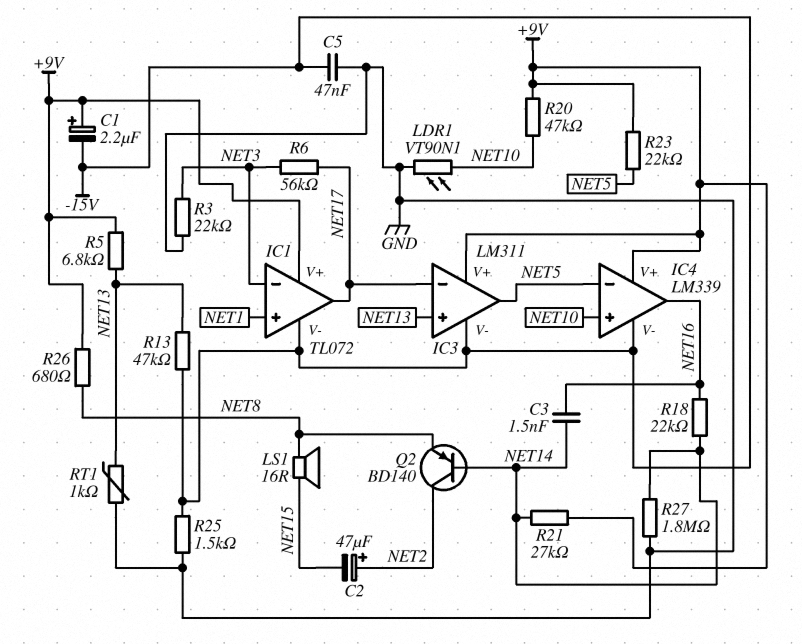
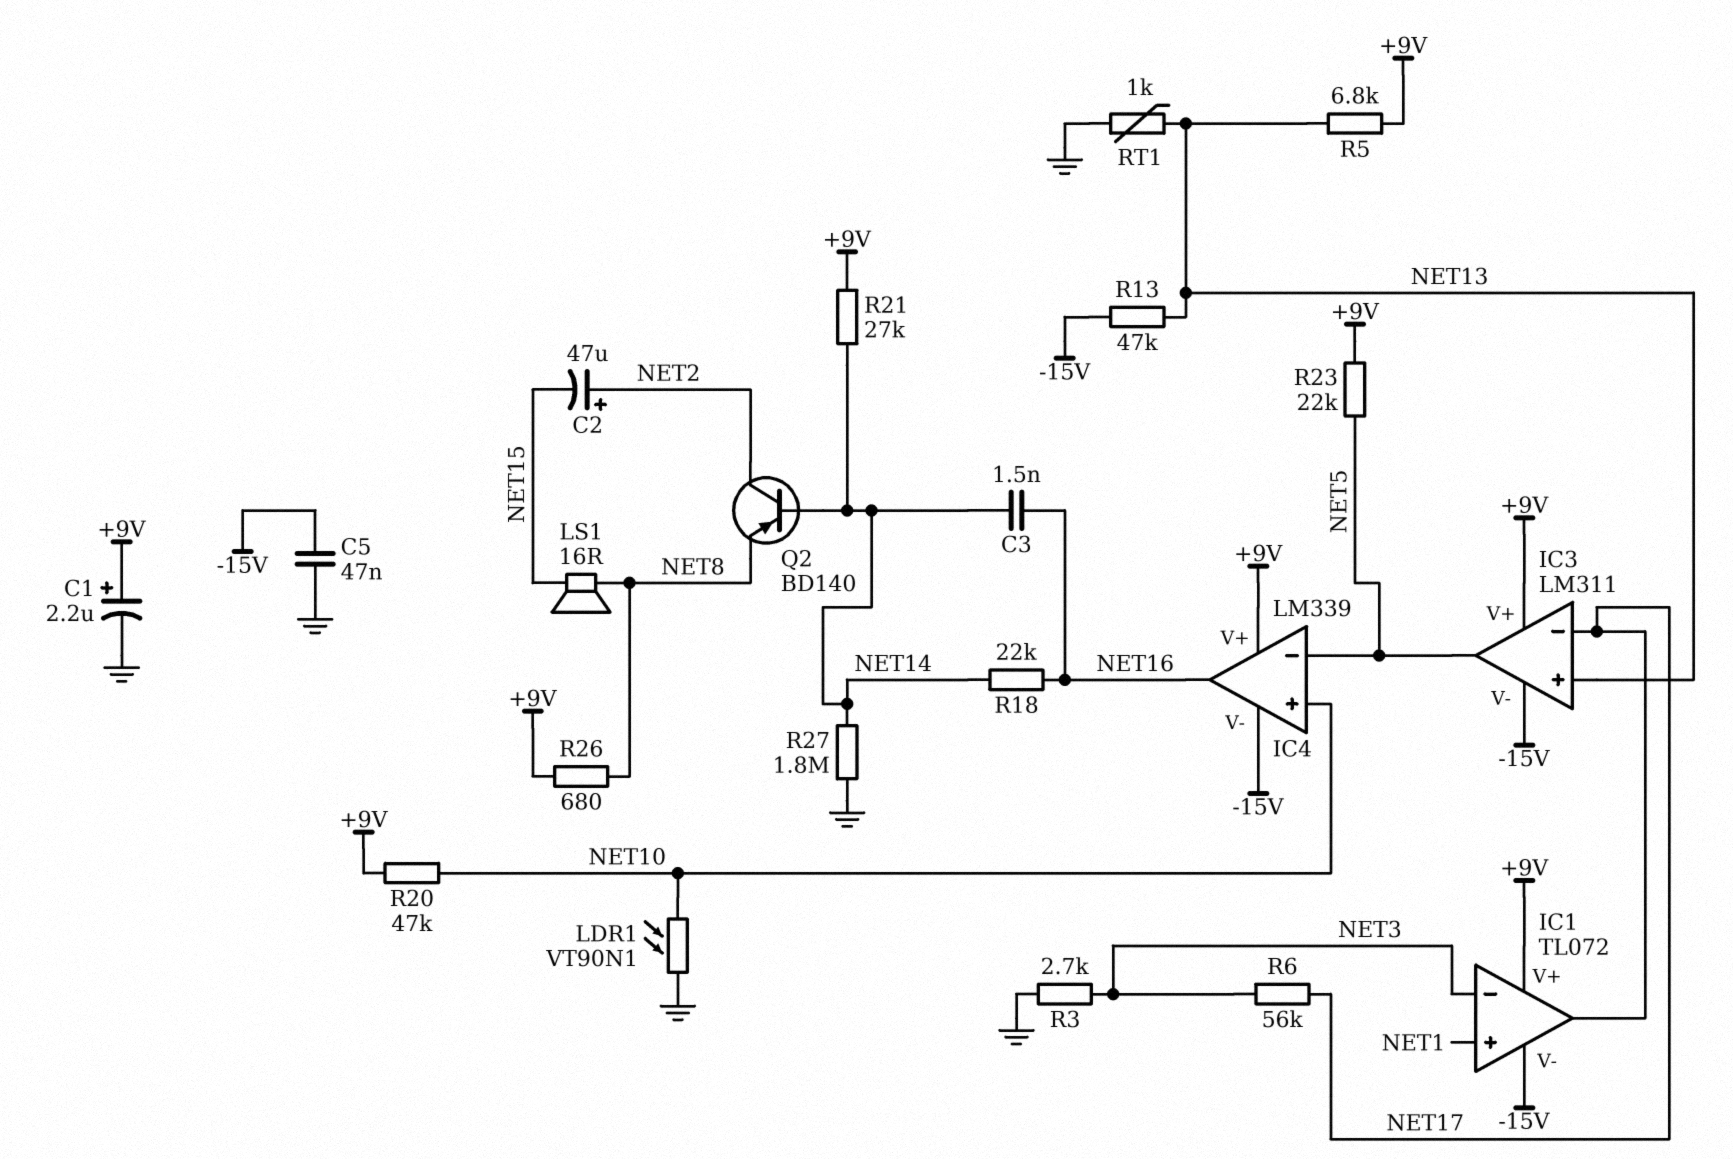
C1: 2.2uF (plus +9V, minus -15V) -> 2.2uF (plus +9V, minus GND)
R3: 22k (GND, NET3) -> 2.7k (GND, NET3)
R25: 1.5k (-15V, GND) -> none

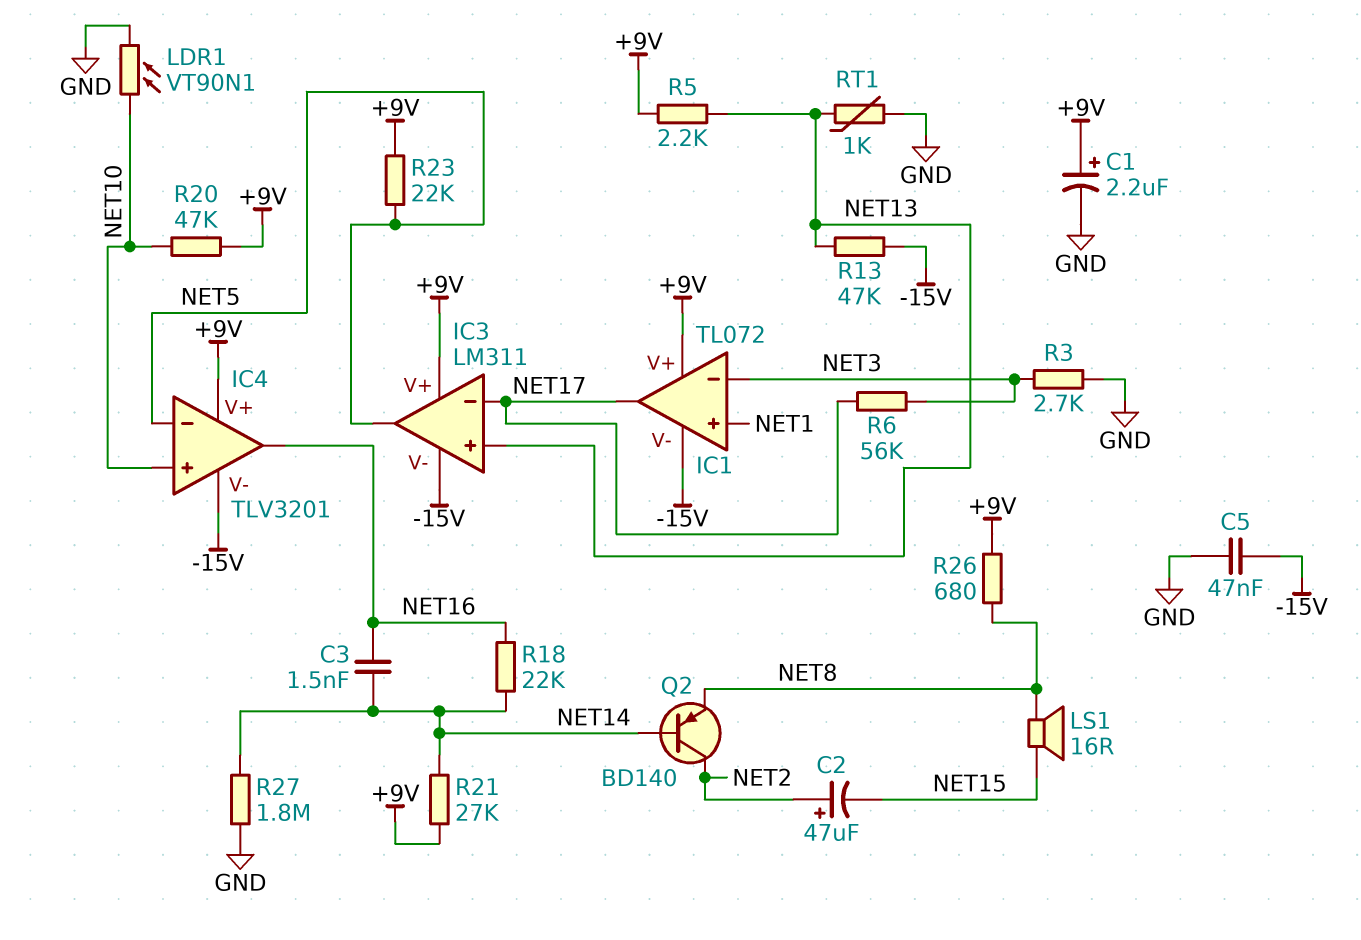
IC4: LM339 -> TLV3201
R5: 6.8k (+9V, NET13) -> 2.2k (+9V, NET13)

